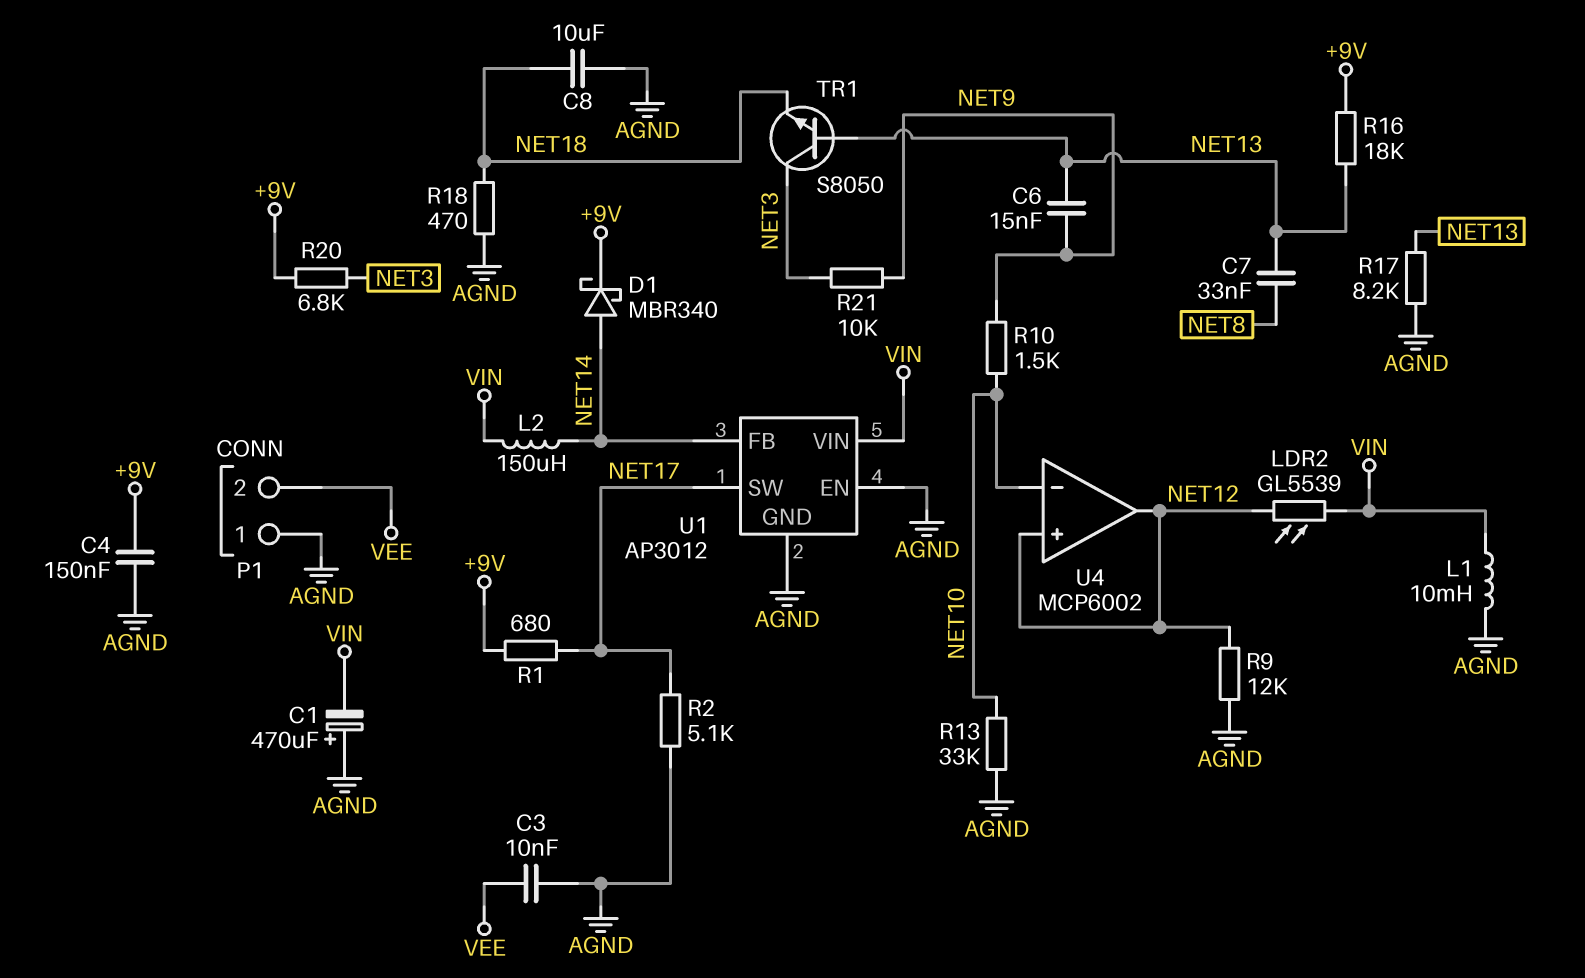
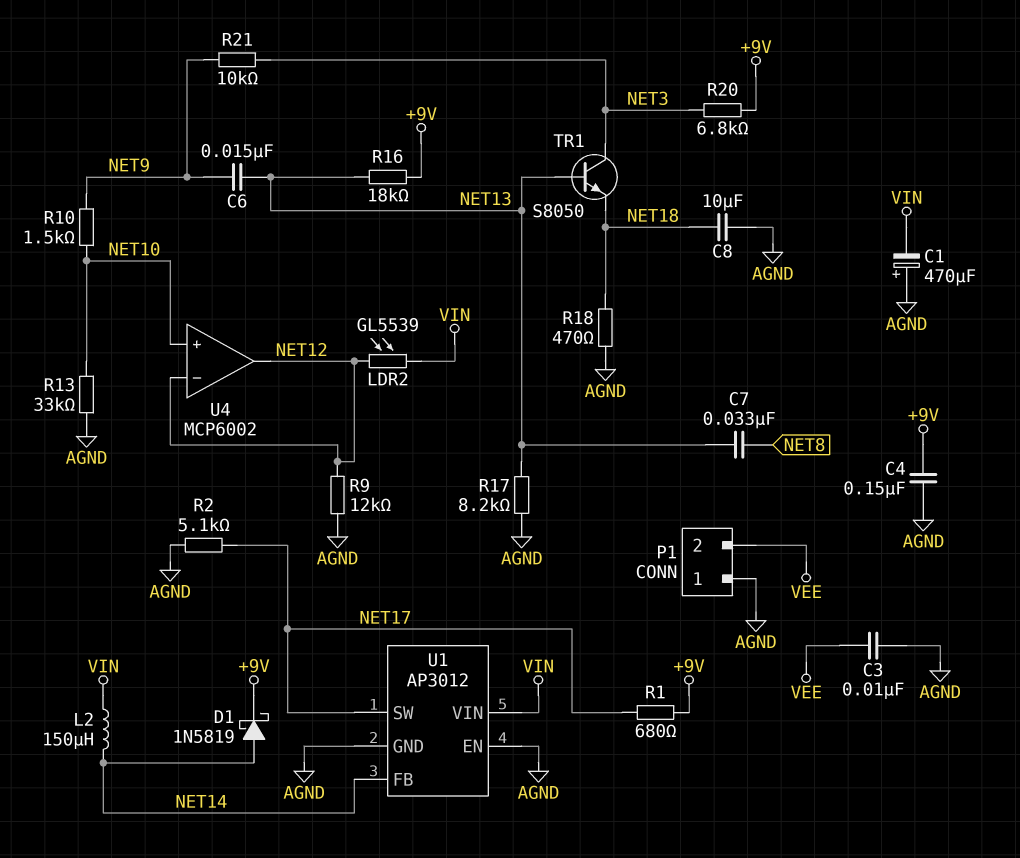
D1: schottky MBR340 (A NET14, K +9V) -> schottky 1N5819 (A NET14, K +9V)
L1: 10mH (AGND, VIN) -> none
U4 pin in+: NET12 -> NET10
U4 pin in-: NET10 -> NET12

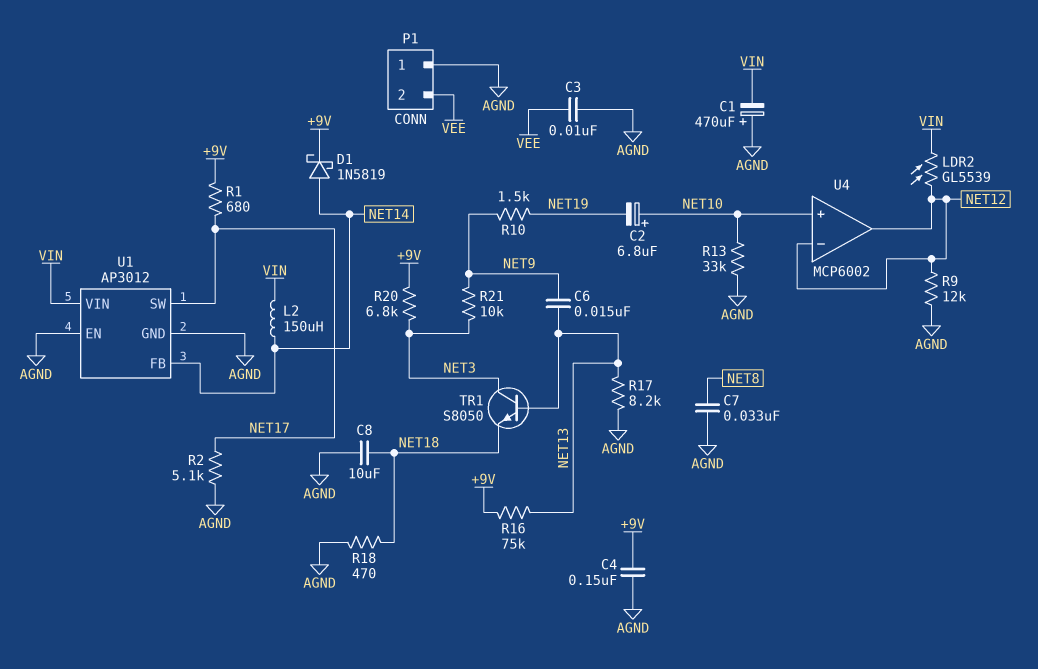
C2: none -> 6.8uF (plus NET10, minus NET19)
C7: 33nF (NET8, NET13) -> 33nF (AGND, NET8)
R10: 1.5k (NET9, NET10) -> 1.5k (NET9, NET19)
R16: 18k (+9V, NET13) -> 75k (+9V, NET13)

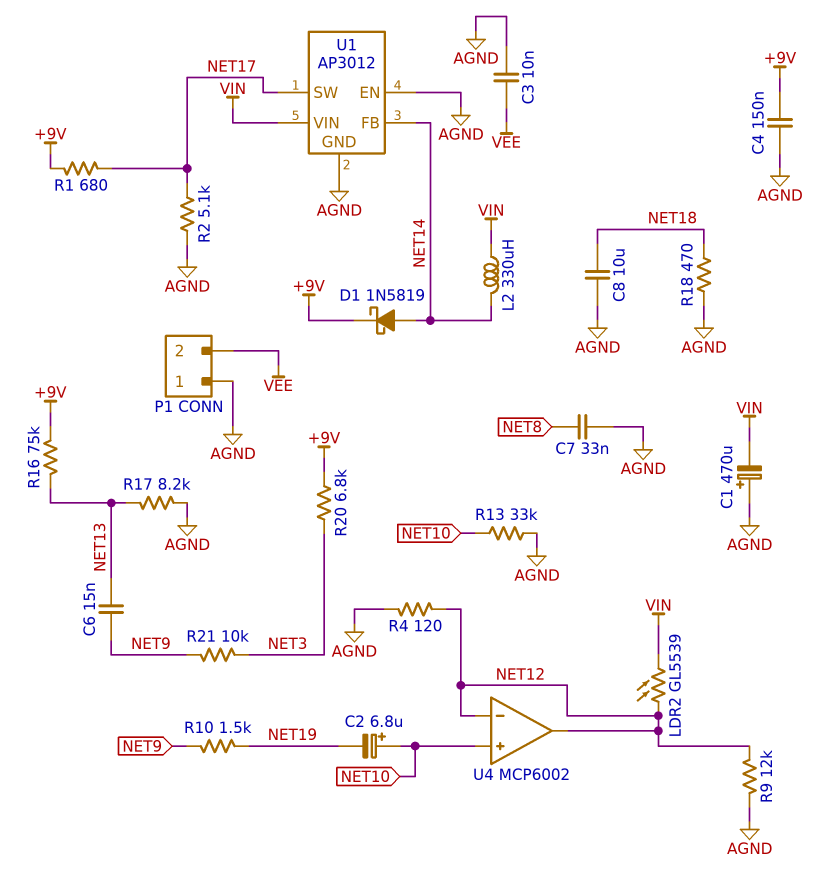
L2: 150uH (NET14, VIN) -> 330uH (NET14, VIN)
R4: none -> 120 (AGND, NET12)
TR1: NPN S8050 (B NET13, C NET3, E NET18) -> none

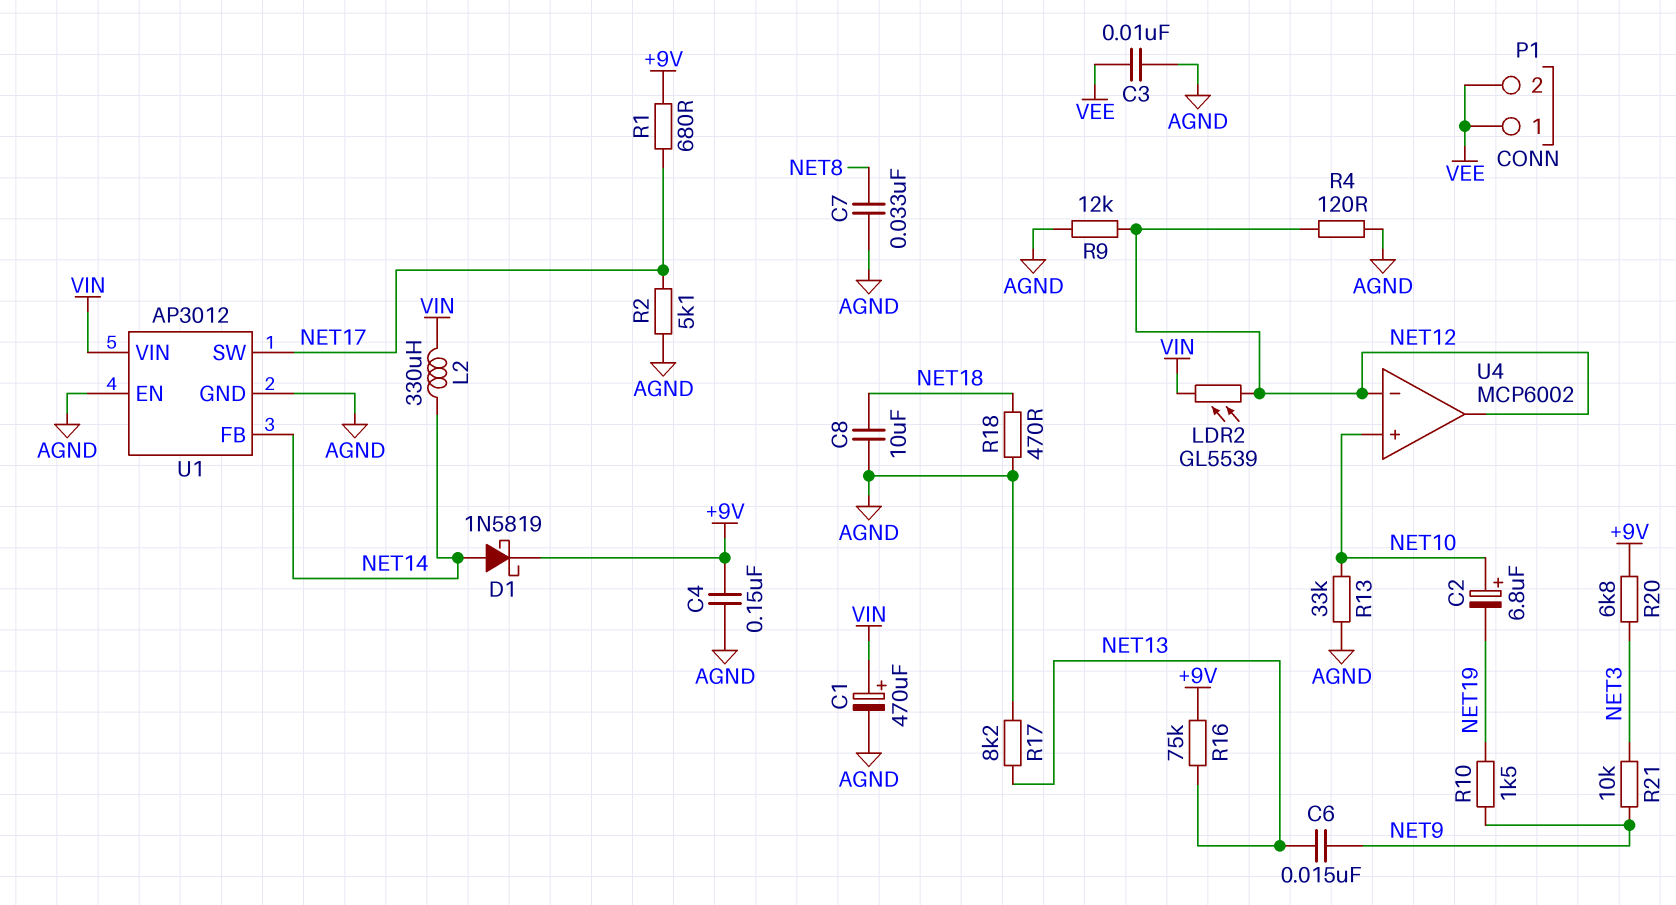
C1: 470uF (plus AGND, minus VIN) -> 470uF (plus VIN, minus AGND)
P1 pin 1: AGND -> VEE

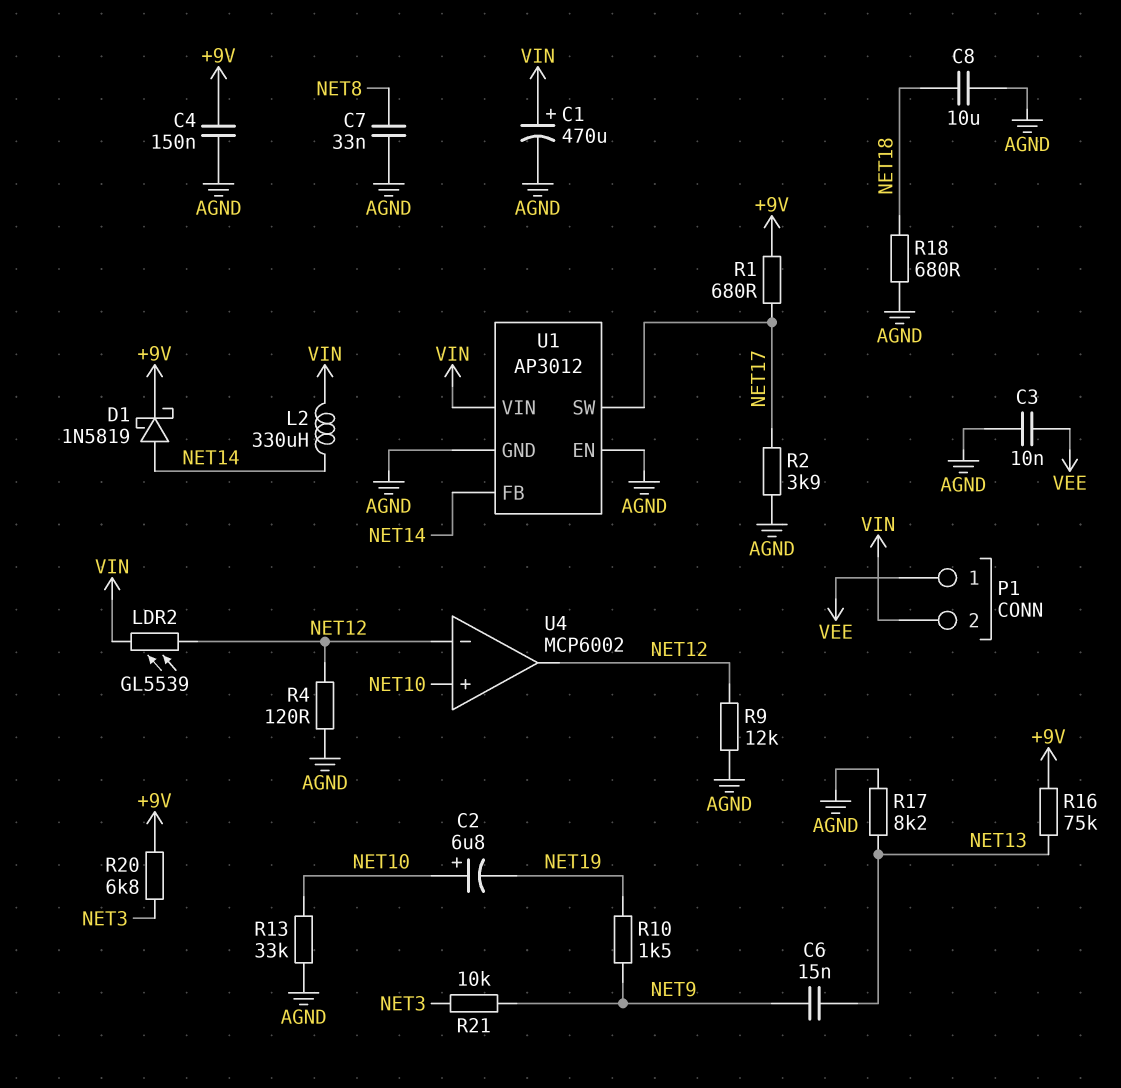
P1 pin 2: VEE -> VIN
R2: 5.1k (AGND, NET17) -> 3.9k (AGND, NET17)
R18: 470 (AGND, NET18) -> 680 (AGND, NET18)

